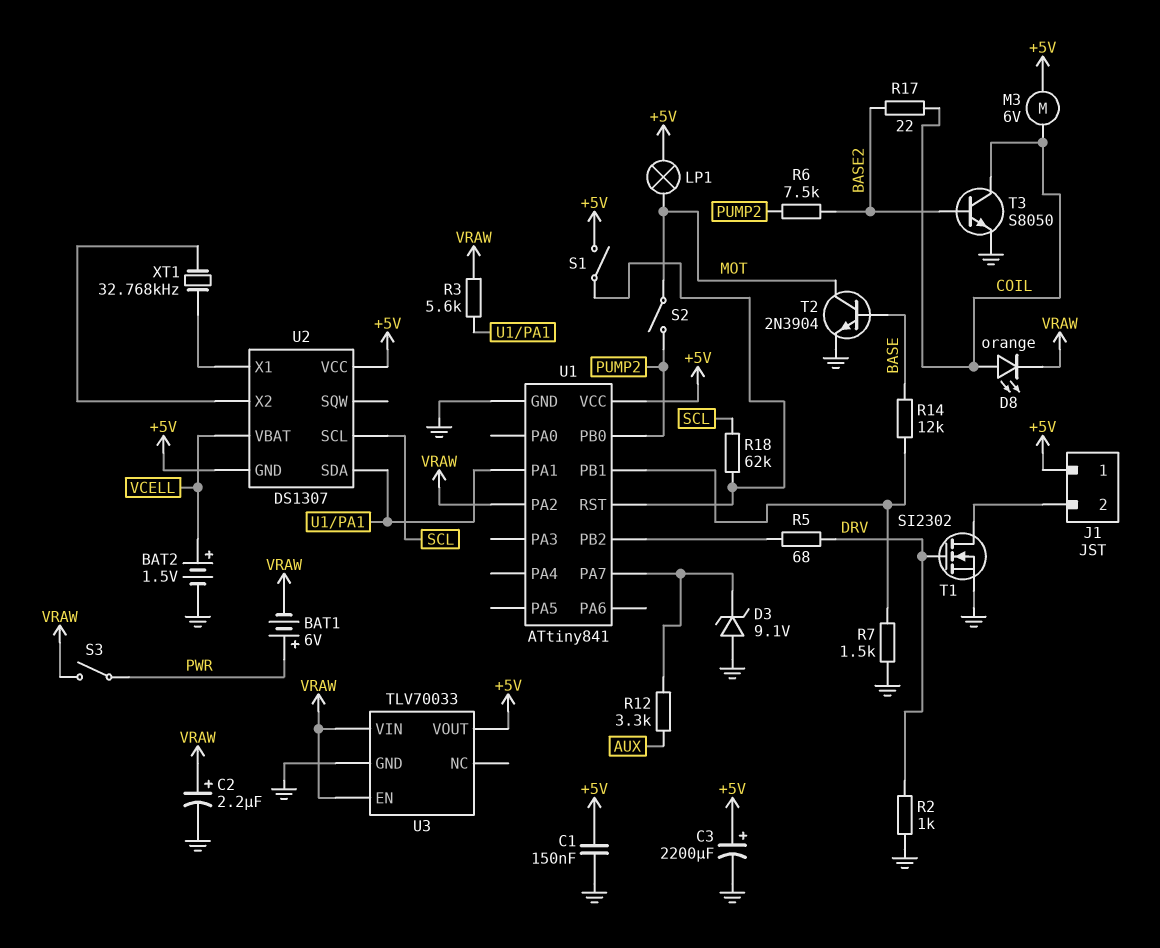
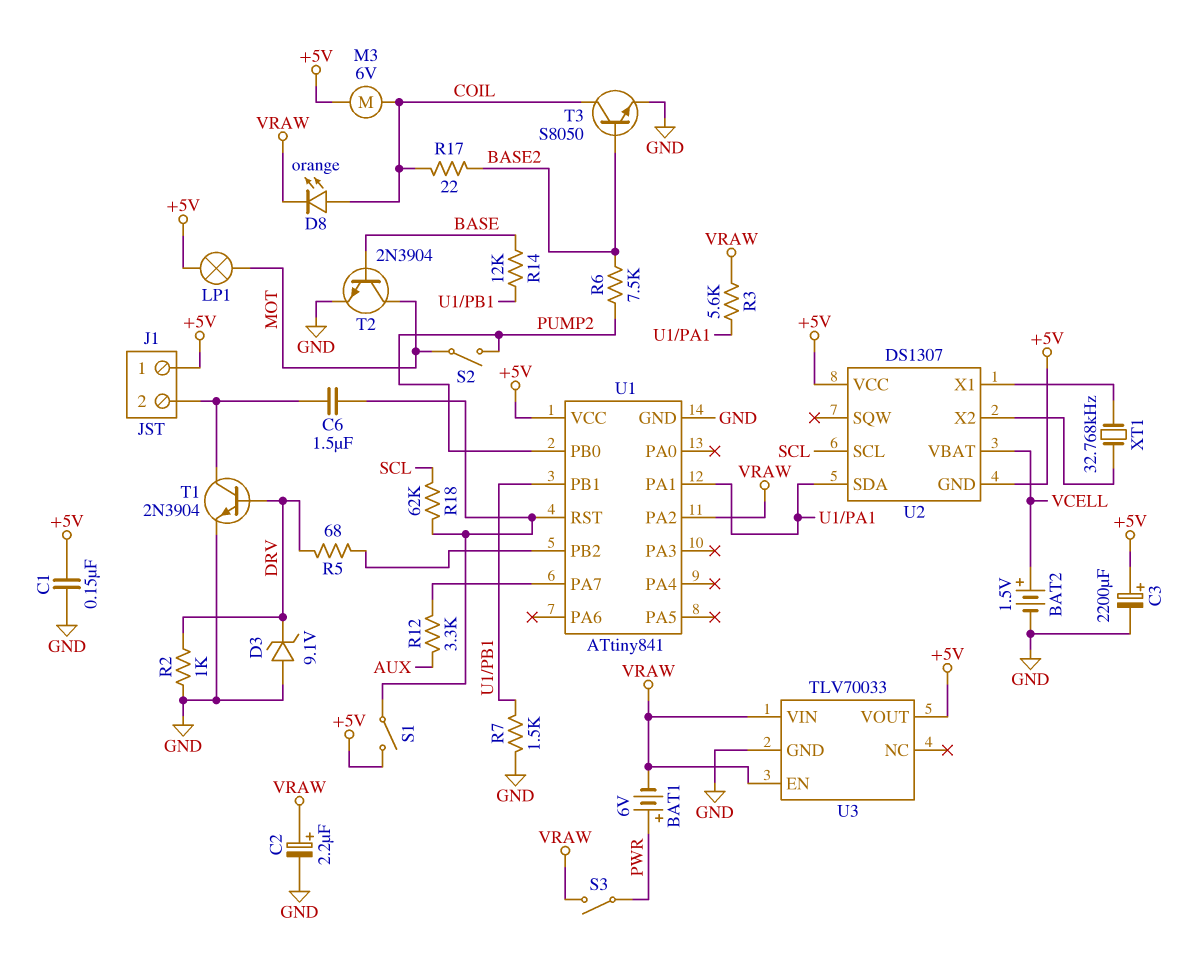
C6: none -> 1.5uF (J1/2, U1/RST)
D3: zener 9.1V (A GND, K U1/PA7) -> zener 9.1V (A GND, K DRV)
T1: NMOS SI2302 (G DRV, D J1/2, S GND) -> NPN 2N3904 (B DRV, C J1/2, E GND)

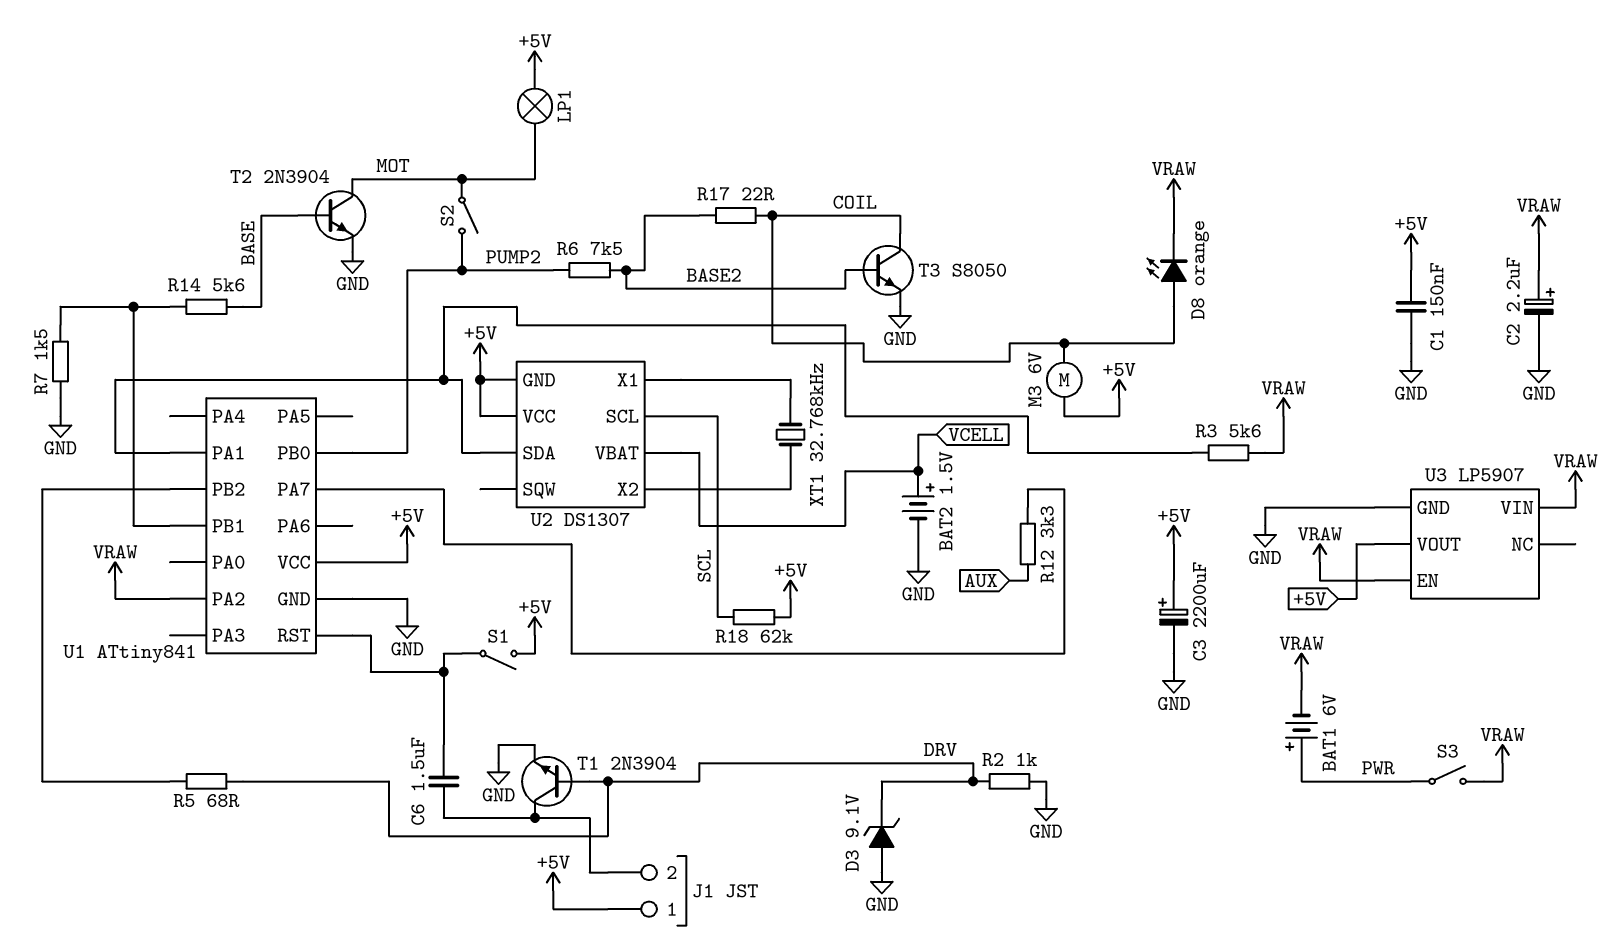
R14: 12k (BASE, U1/PB1) -> 5.6k (BASE, U1/PB1)
R18: 62k (SCL, U1/RST) -> 62k (+5V, SCL)
U3: TLV70033 -> LP5907

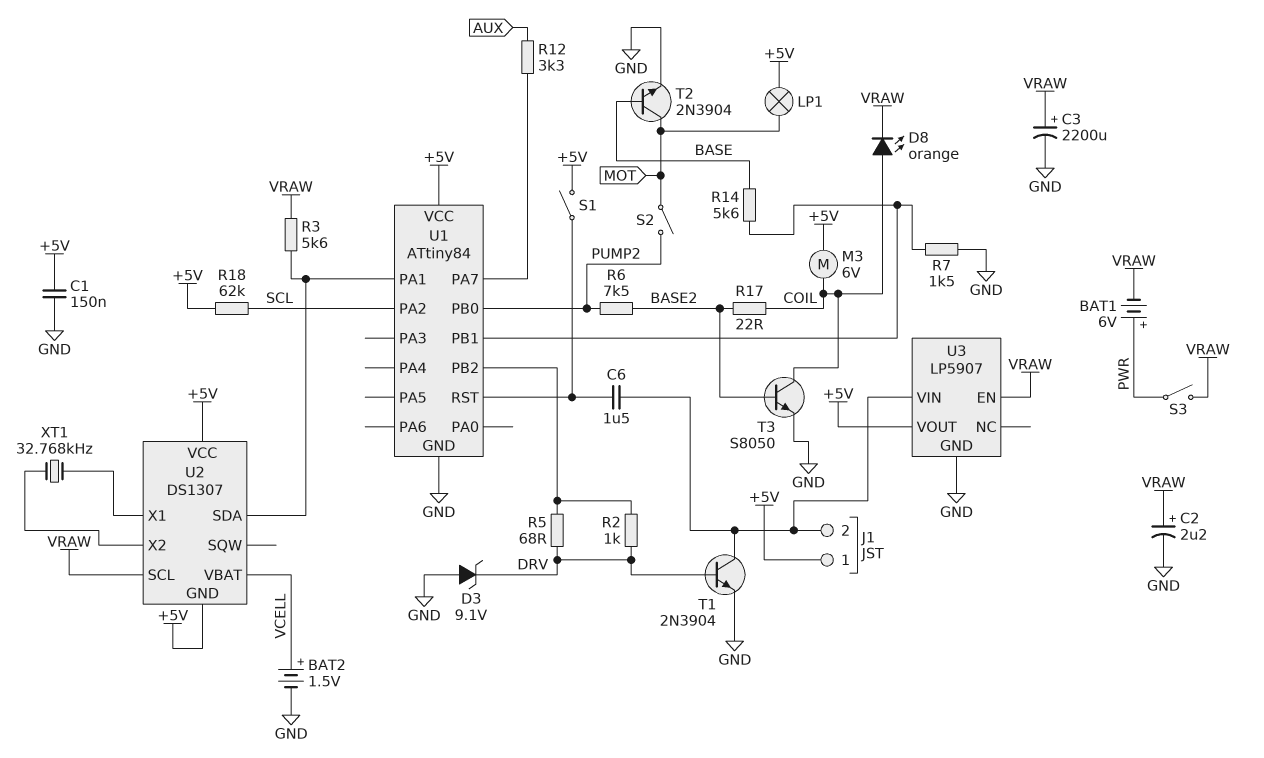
C3: 2200uF (plus +5V, minus GND) -> 2200uF (plus VRAW, minus GND)
R2: 1k (DRV, GND) -> 1k (DRV, U1/PB2)
U1: ATtiny841 -> ATtiny84
U1 pin PA2: VRAW -> SCL
U2 pin SCL: SCL -> VRAW
U3 pin VIN: VRAW -> J1/2

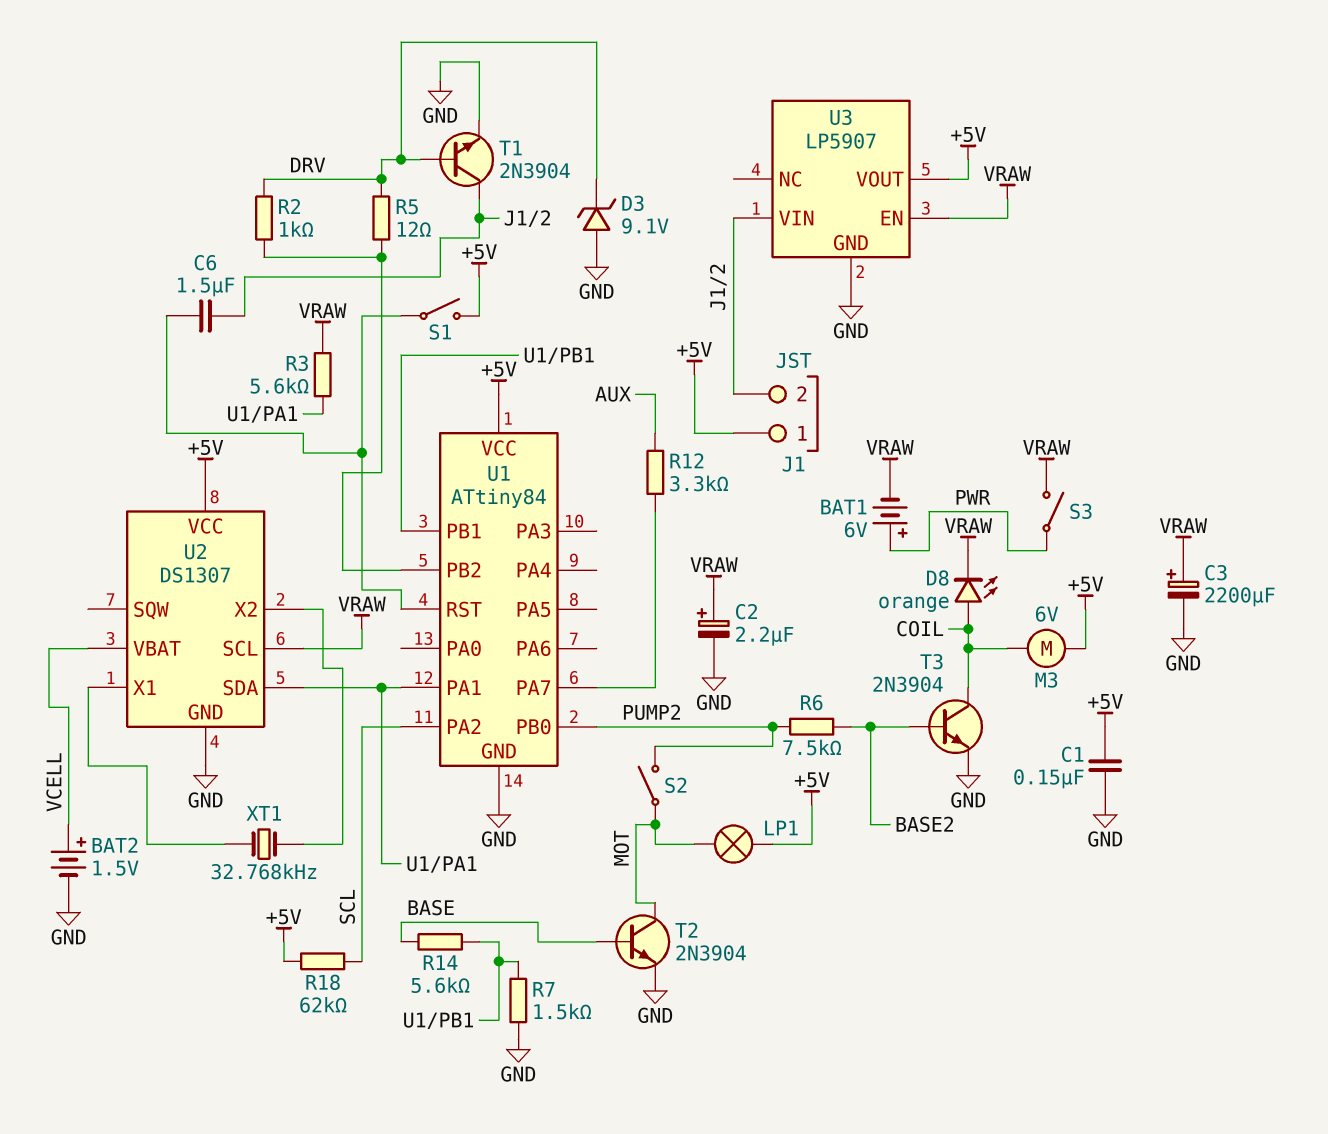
R5: 68 (DRV, U1/PB2) -> 12 (DRV, U1/PB2)
R17: 22 (BASE2, COIL) -> none
T3: NPN S8050 (B BASE2, C COIL, E GND) -> NPN 2N3904 (B BASE2, C COIL, E GND)
U2 pin GND: +5V -> GND

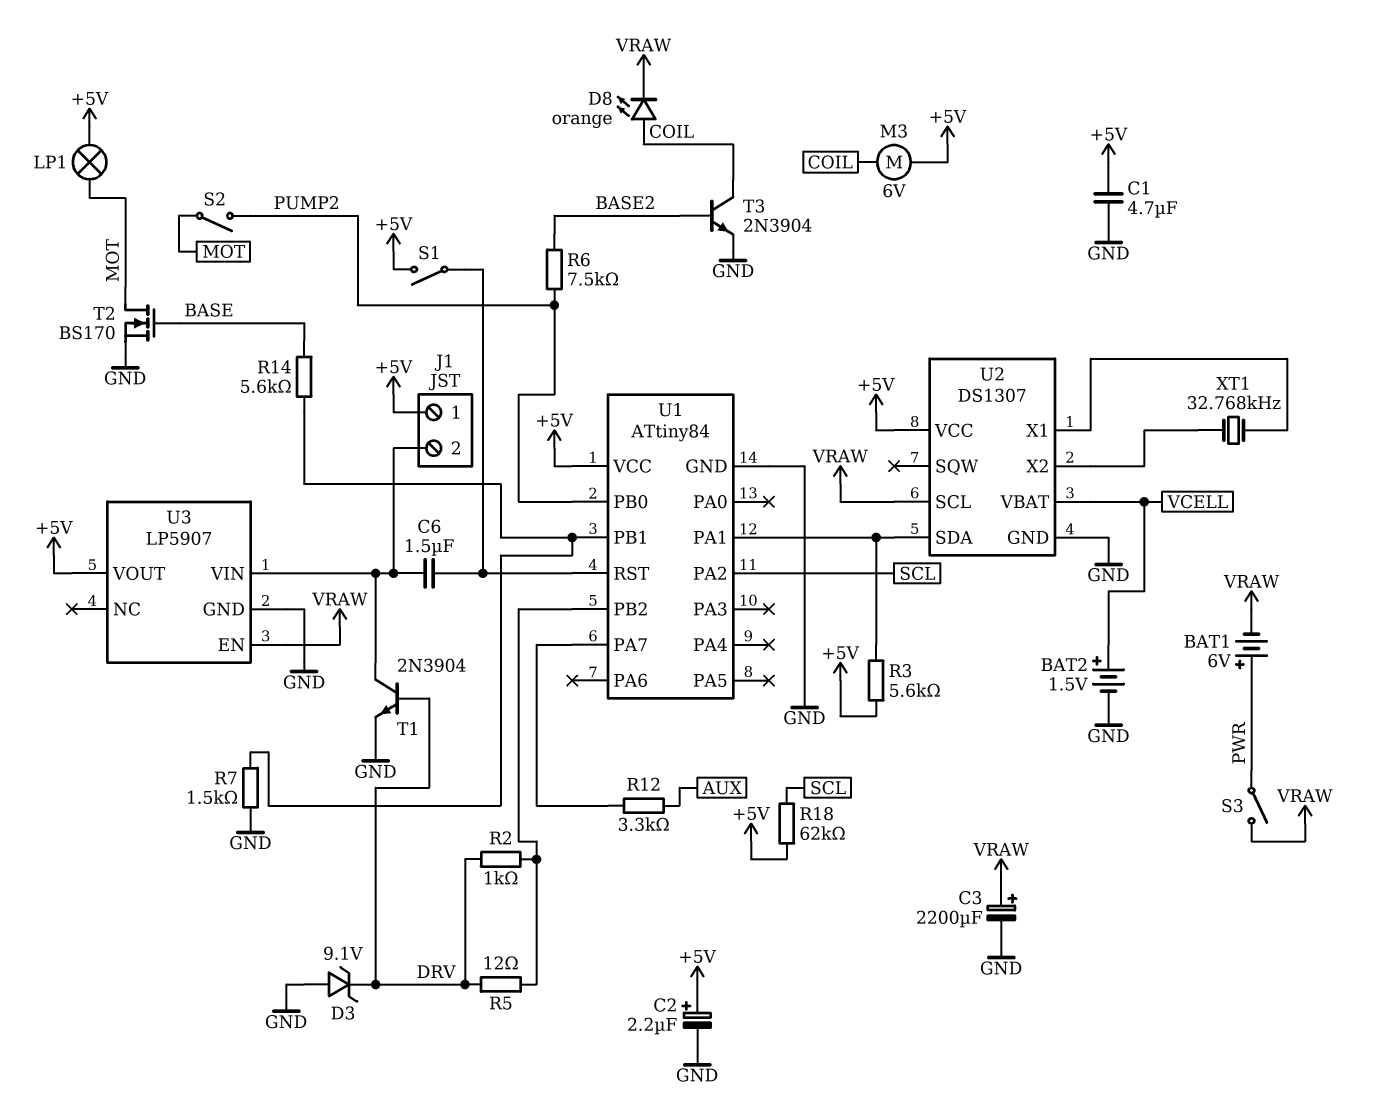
C1: 150nF (+5V, GND) -> 4.7uF (+5V, GND)
C2: 2.2uF (plus VRAW, minus GND) -> 2.2uF (plus +5V, minus GND)
R3: 5.6k (U1/PA1, VRAW) -> 5.6k (+5V, U1/PA1)
T2: NPN 2N3904 (B BASE, C MOT, E GND) -> NMOS BS170 (G BASE, D MOT, S GND)

